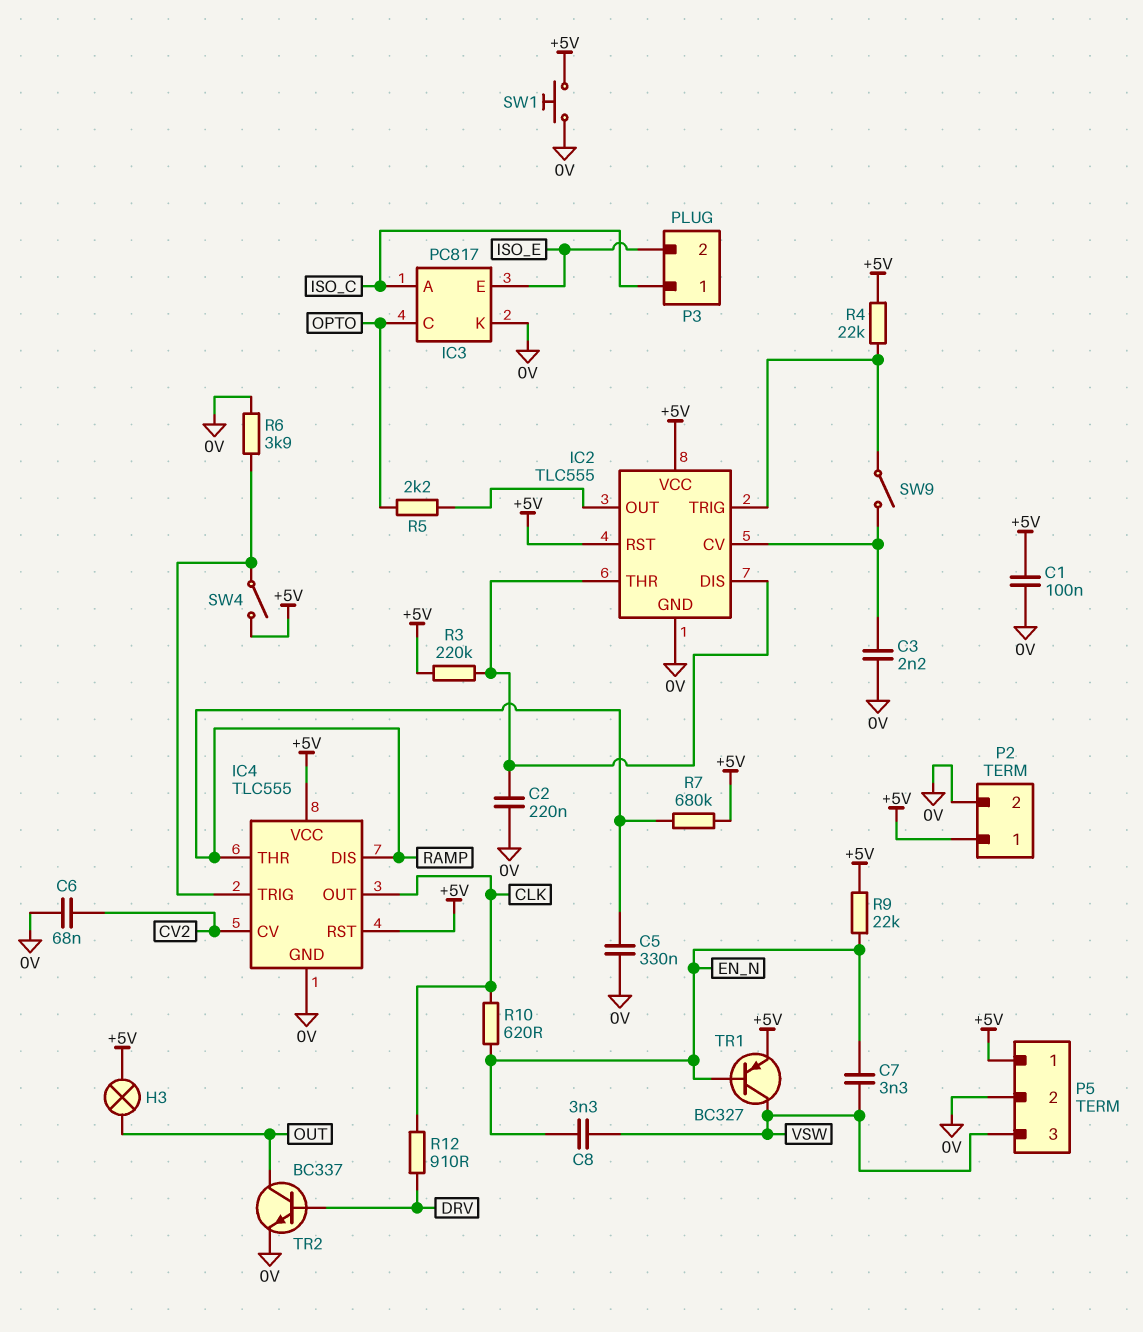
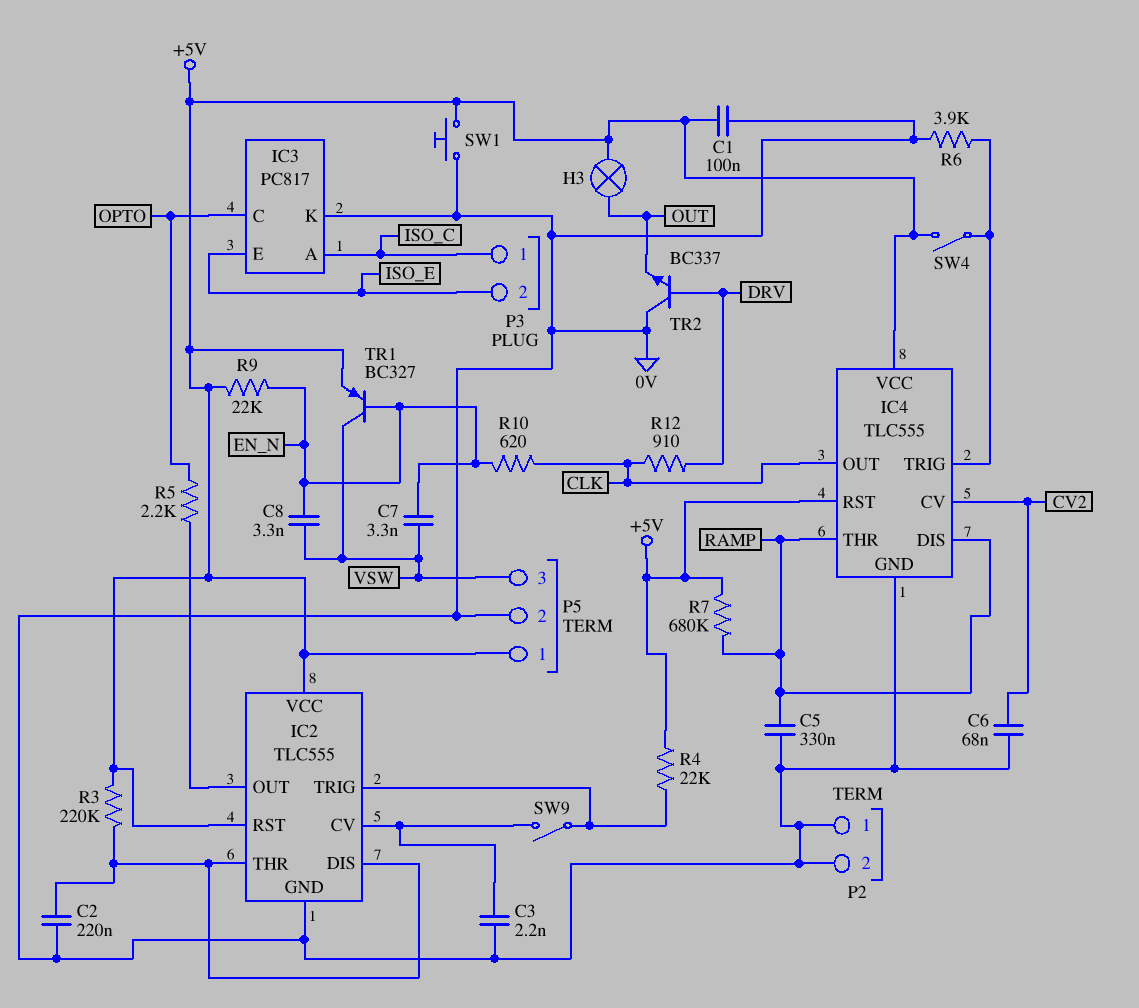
P2 pin 1: +5V -> 0V
TR2: NPN BC337 (B DRV, C OUT, E 0V) -> NPN BC337 (B DRV, C 0V, E OUT)

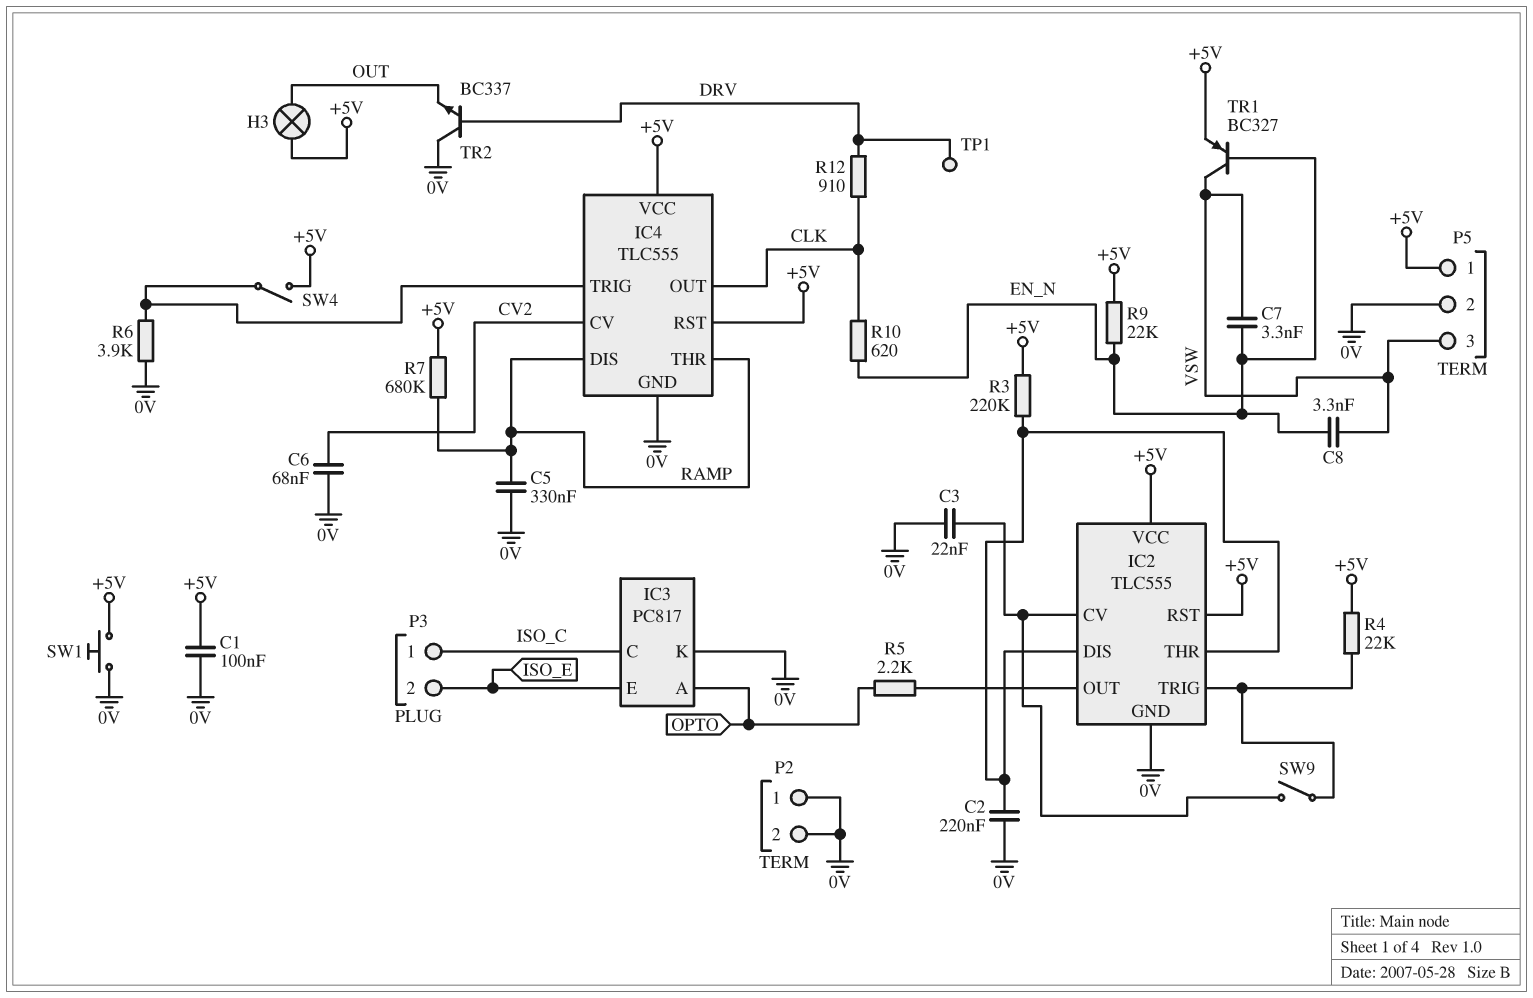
C3: 2.2nF (0V, IC2/CV) -> 22nF (0V, IC2/CV)
IC3 pin A: ISO_C -> OPTO
IC3 pin C: OPTO -> ISO_C
TP1: none -> test point (DRV)

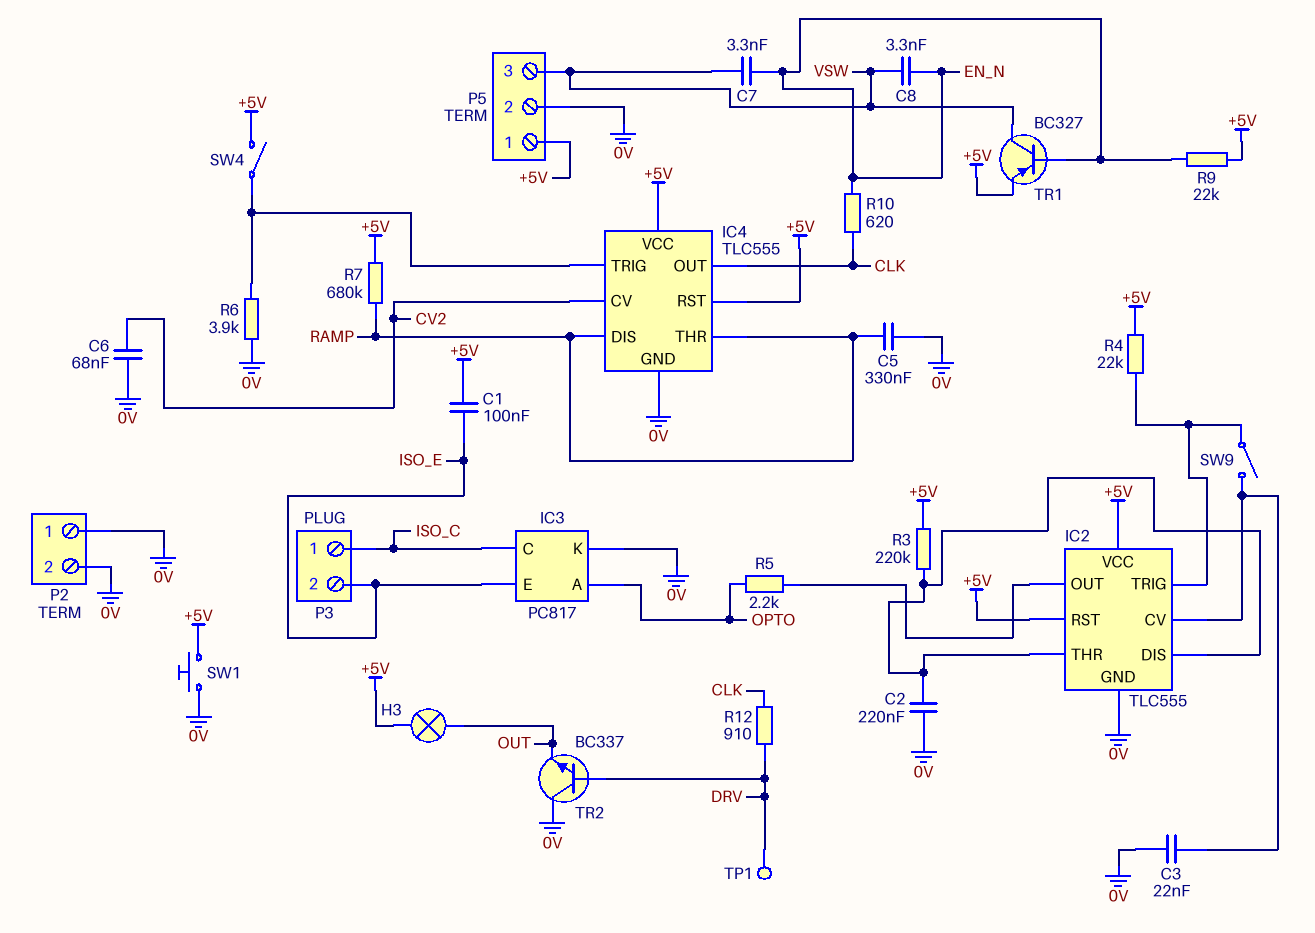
C1: 100nF (+5V, 0V) -> 100nF (+5V, ISO_E)

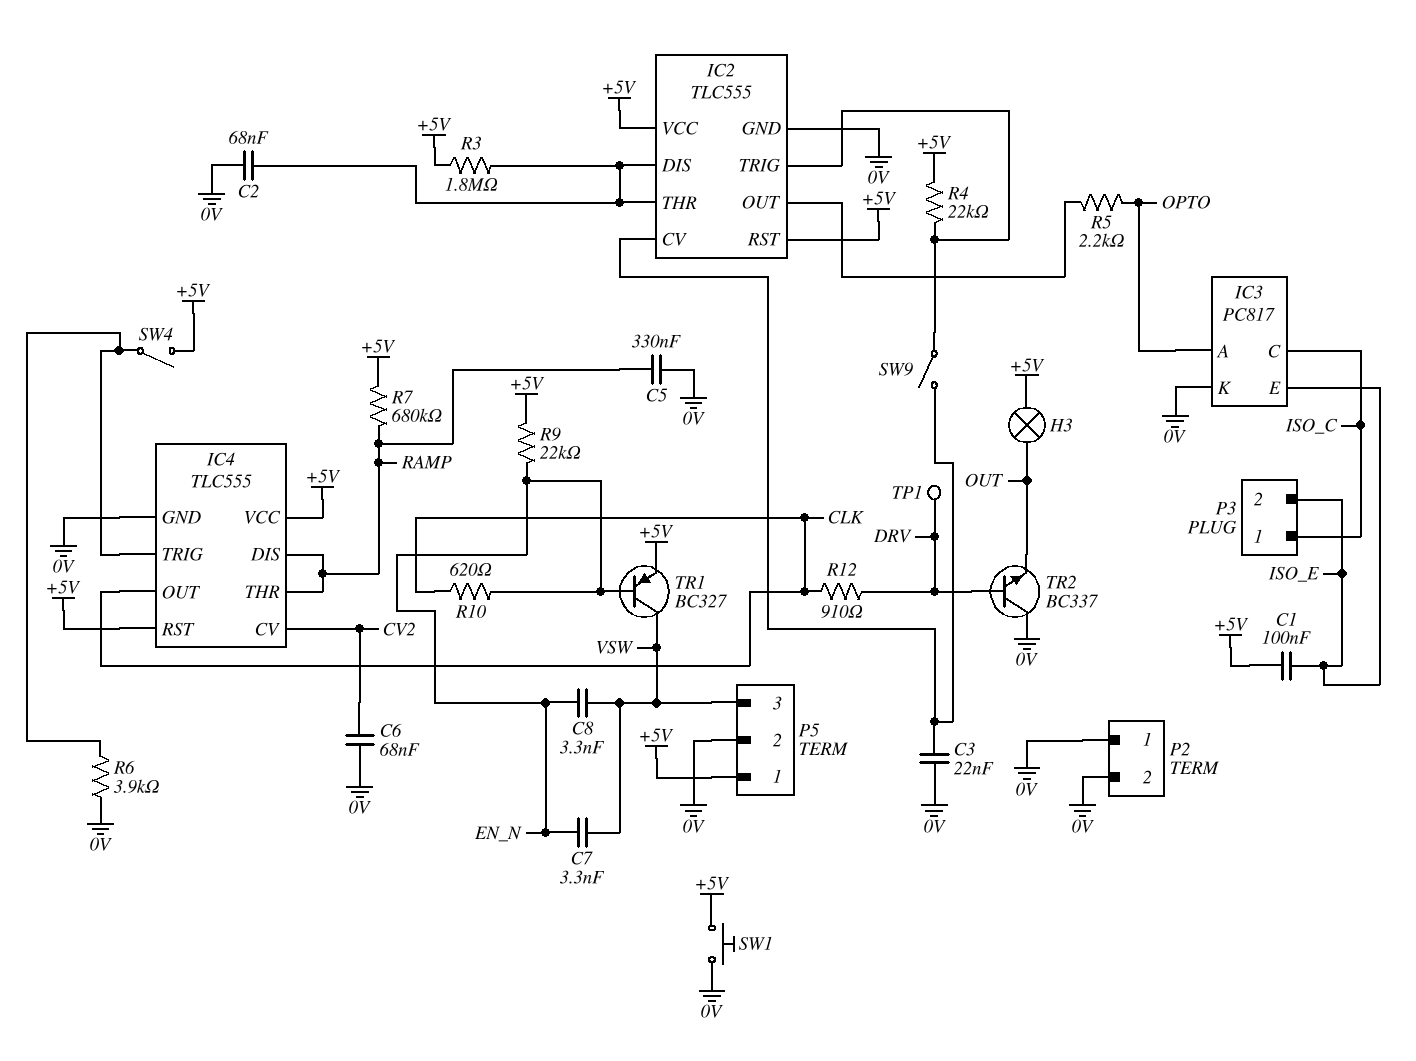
C2: 220nF (0V, IC2/DIS) -> 68nF (0V, IC2/DIS)
R3: 220k (+5V, IC2/DIS) -> 1.8M (+5V, IC2/DIS)

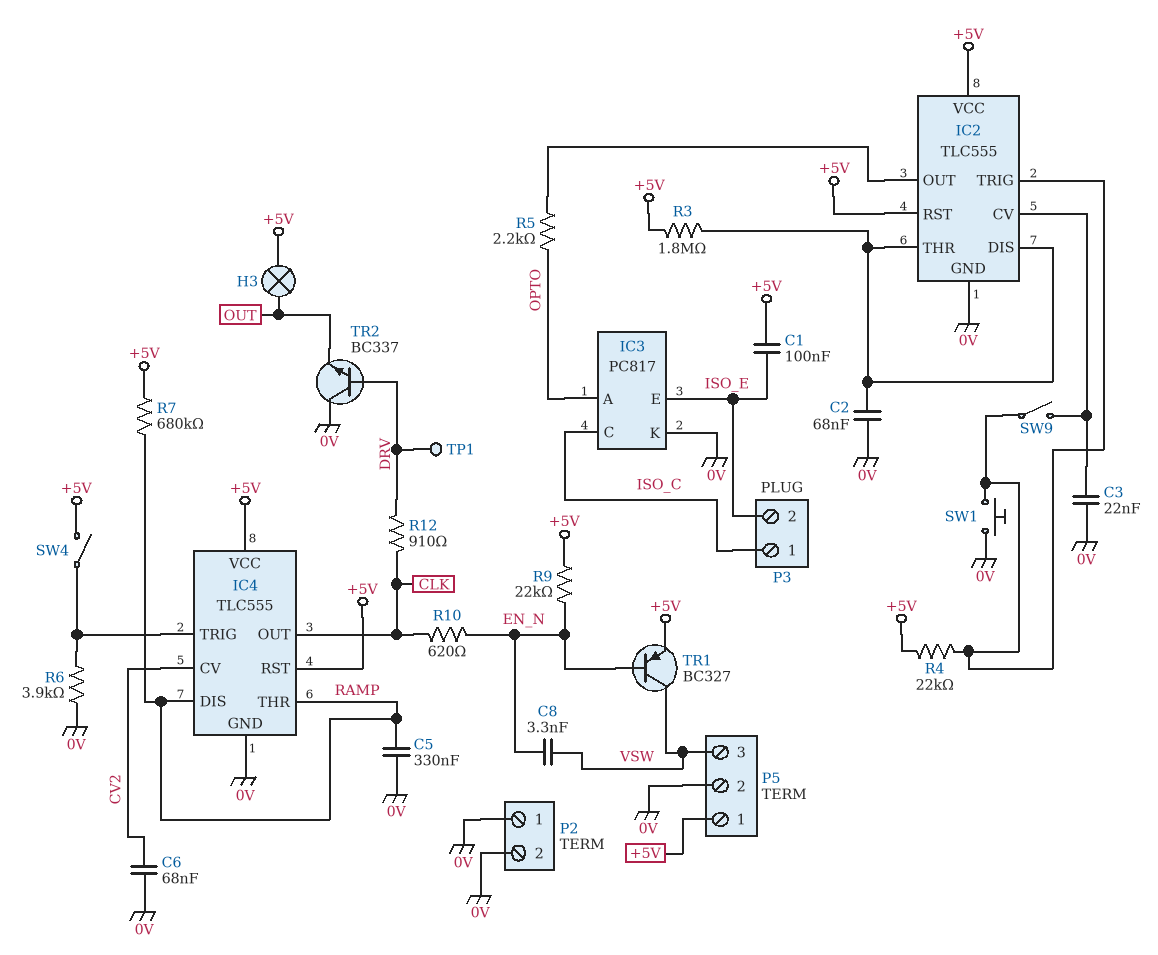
C7: 3.3nF (EN_N, VSW) -> none
SW1: button (+5V, 0V) -> button (0V, IC2/TRIG)

